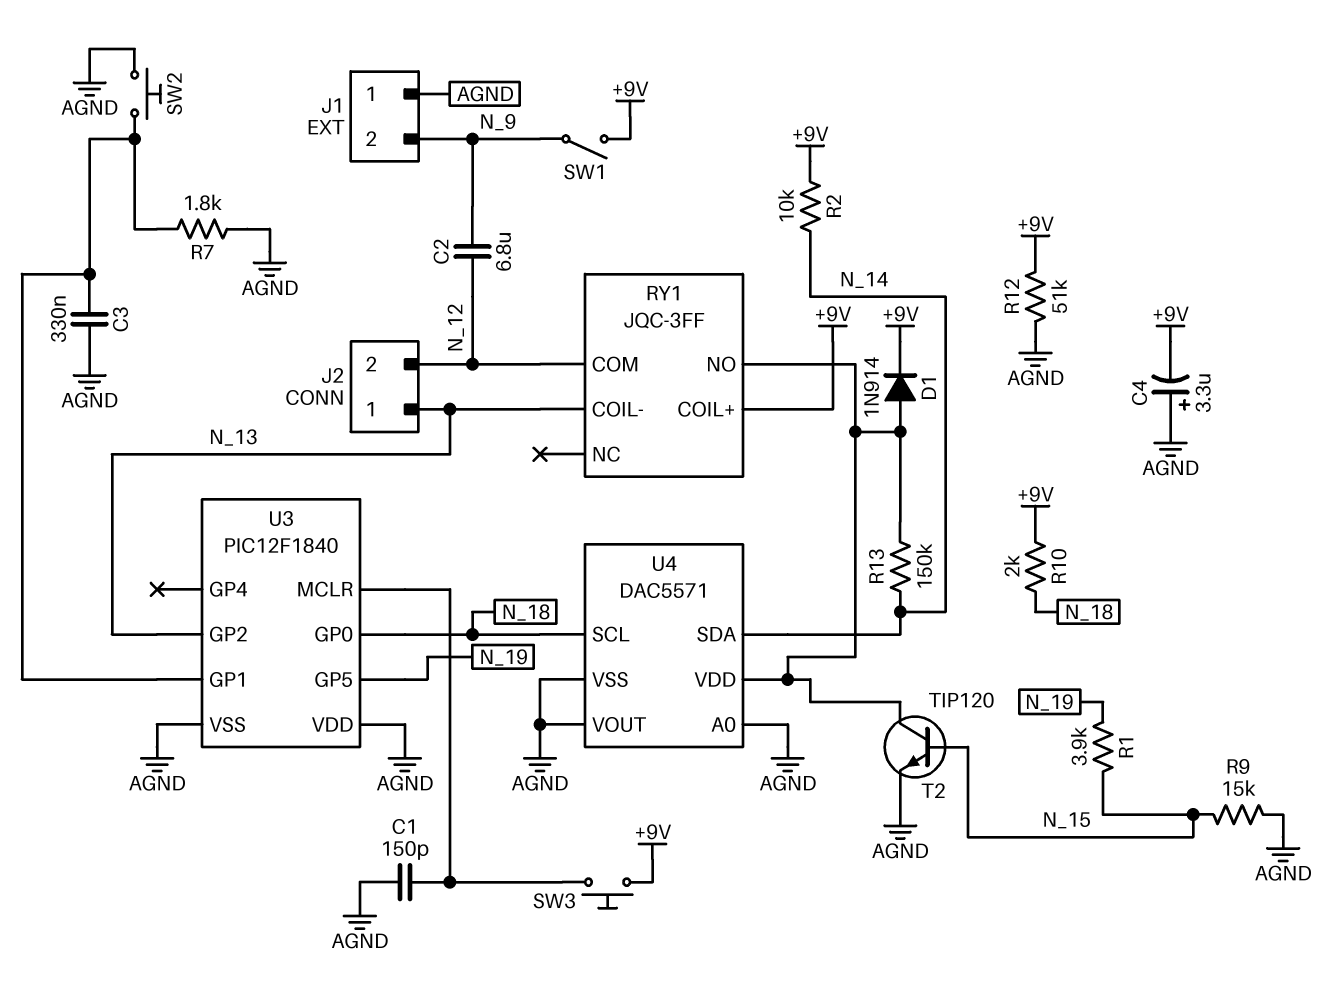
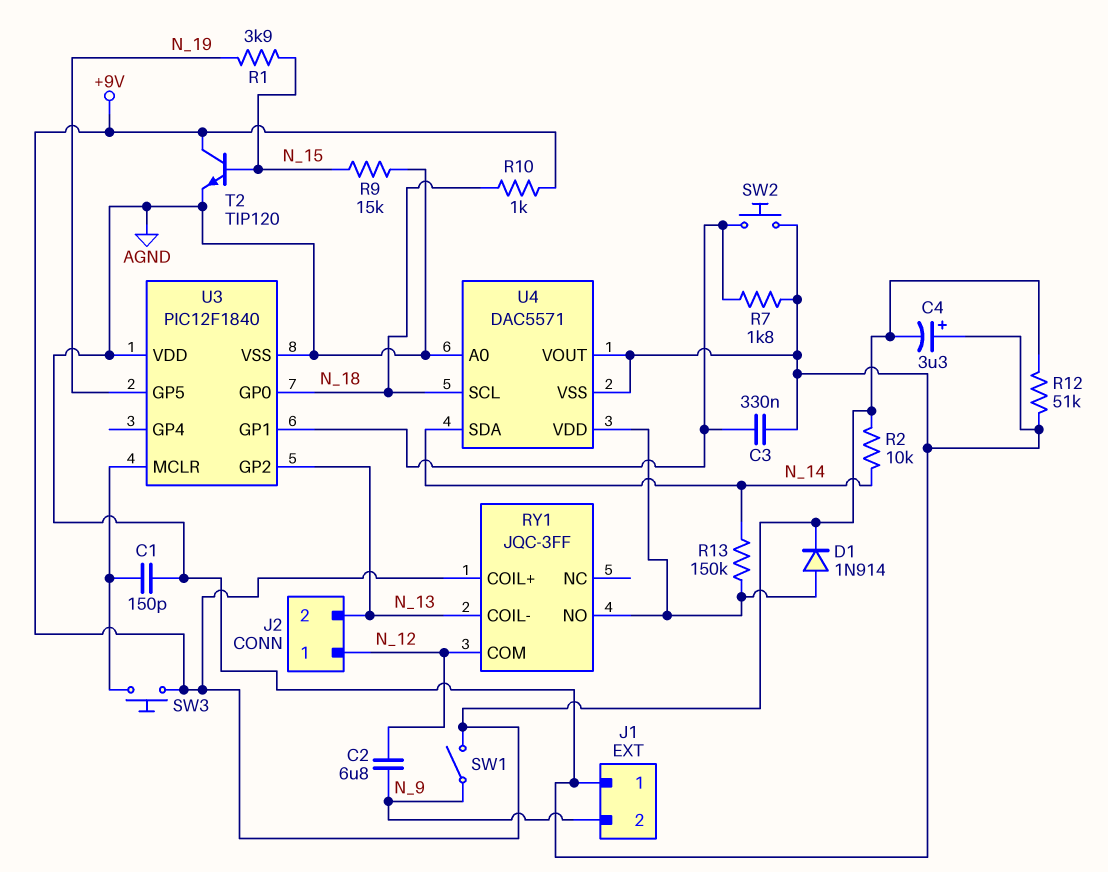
J2 pin 1: N_13 -> N_12
J2 pin 2: N_12 -> N_13
R10: 2k (+9V, N_18) -> 1k (+9V, N_18)
T2: NPN TIP120 (B N_15, C RY1/NO, E AGND) -> NPN TIP120 (B N_15, C +9V, E AGND)

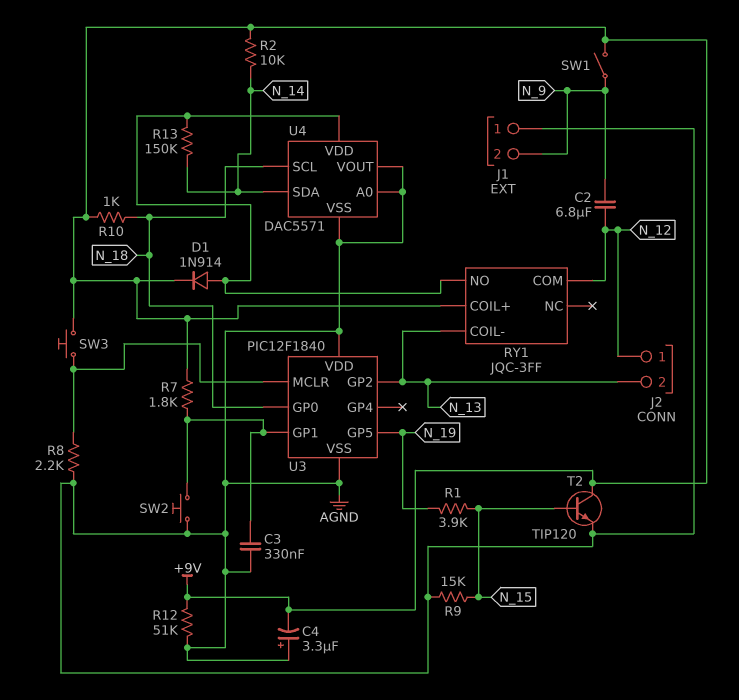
C1: 150pF (AGND, U3/MCLR) -> none
R7: 1.8k (AGND, U3/GP1) -> 1.8k (+9V, U3/GP1)
R8: none -> 2.2k (AGND, U3/MCLR)

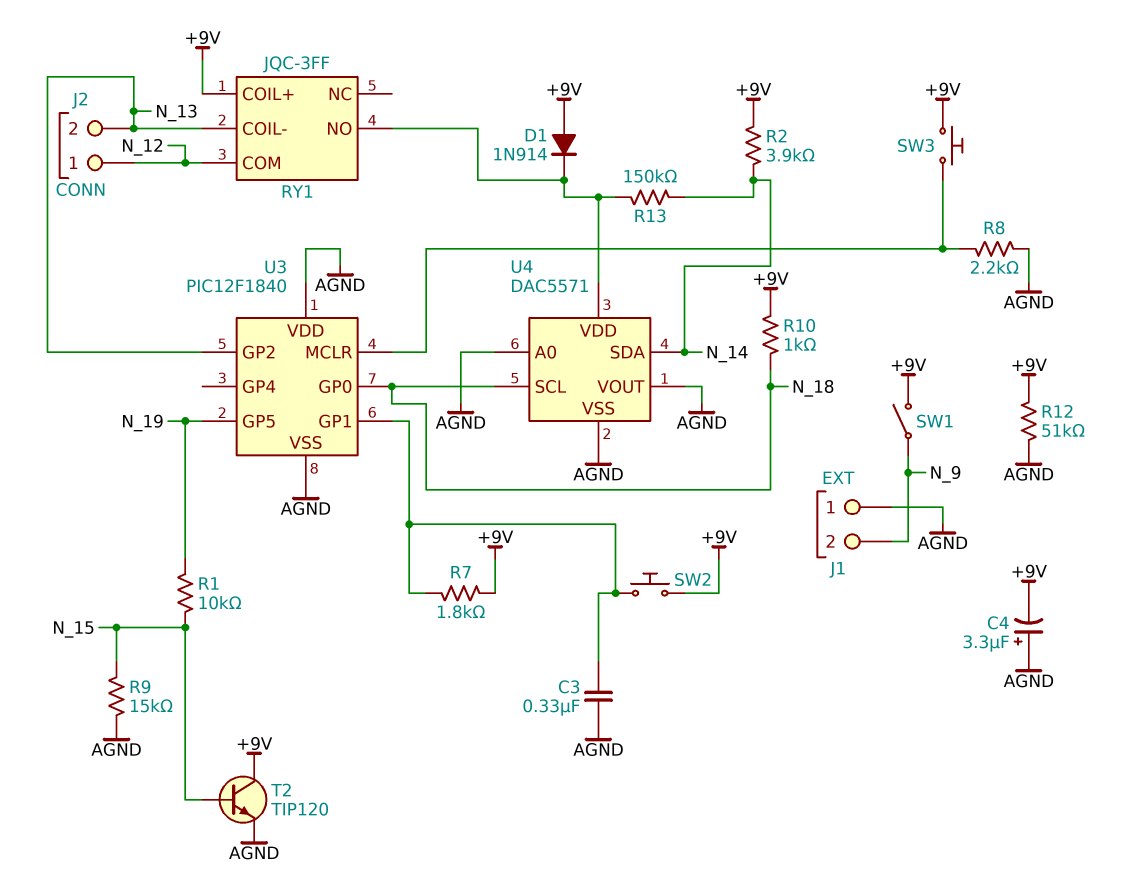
C2: 6.8uF (N_9, N_12) -> none
D1: diode 1N914 (A RY1/NO, K +9V) -> diode 1N914 (A +9V, K RY1/NO)
R1: 3.9k (N_15, N_19) -> 10k (N_15, N_19)
R2: 10k (+9V, N_14) -> 3.9k (+9V, N_14)
SW2: button (AGND, U3/GP1) -> button (+9V, U3/GP1)

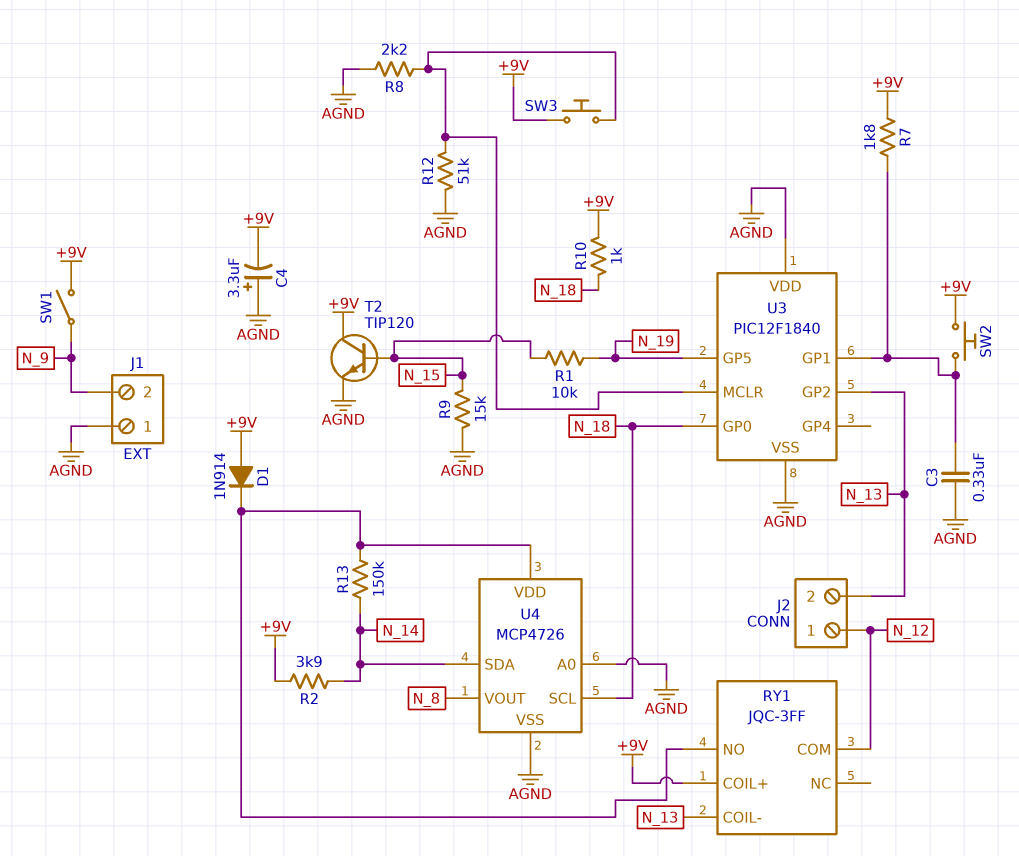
R12: 51k (+9V, AGND) -> 51k (AGND, U3/MCLR)
U4: DAC5571 -> MCP4726
U4 pin VOUT: AGND -> N_8

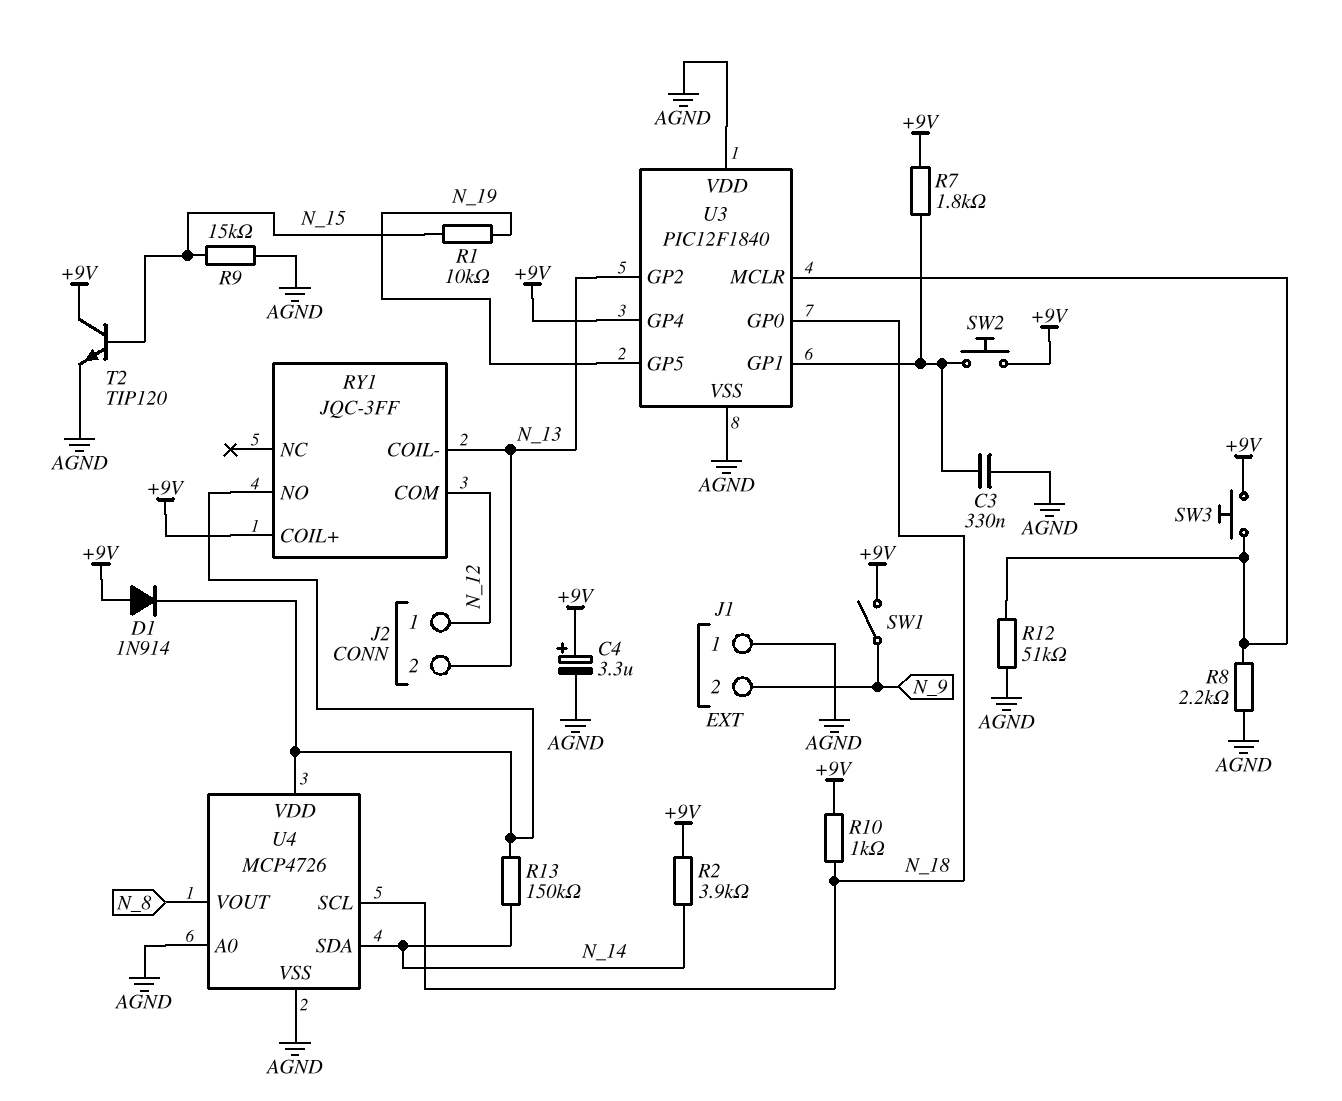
C4: 3.3uF (plus AGND, minus +9V) -> 3.3uF (plus +9V, minus AGND)
U3 pin GP4: none -> +9V

